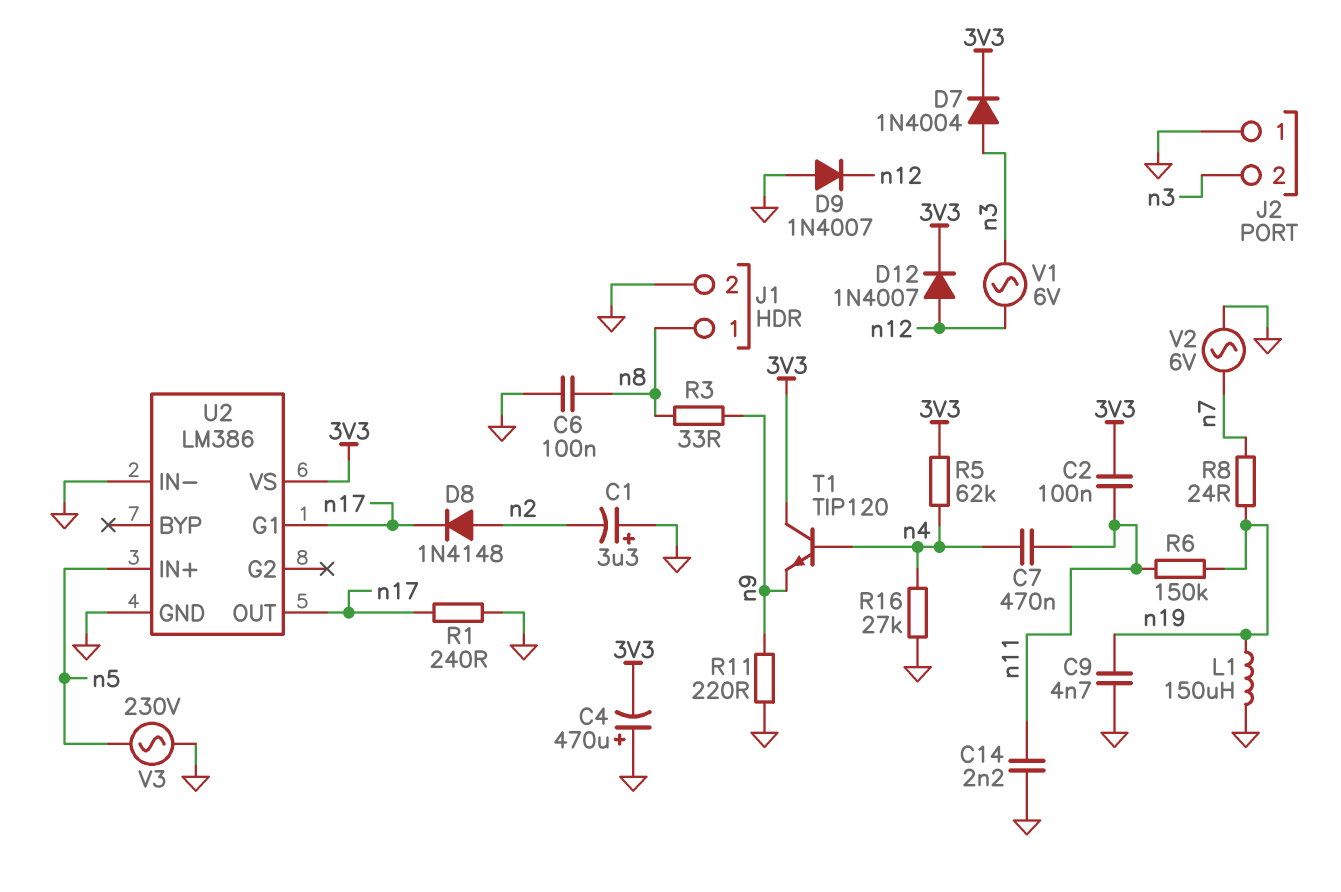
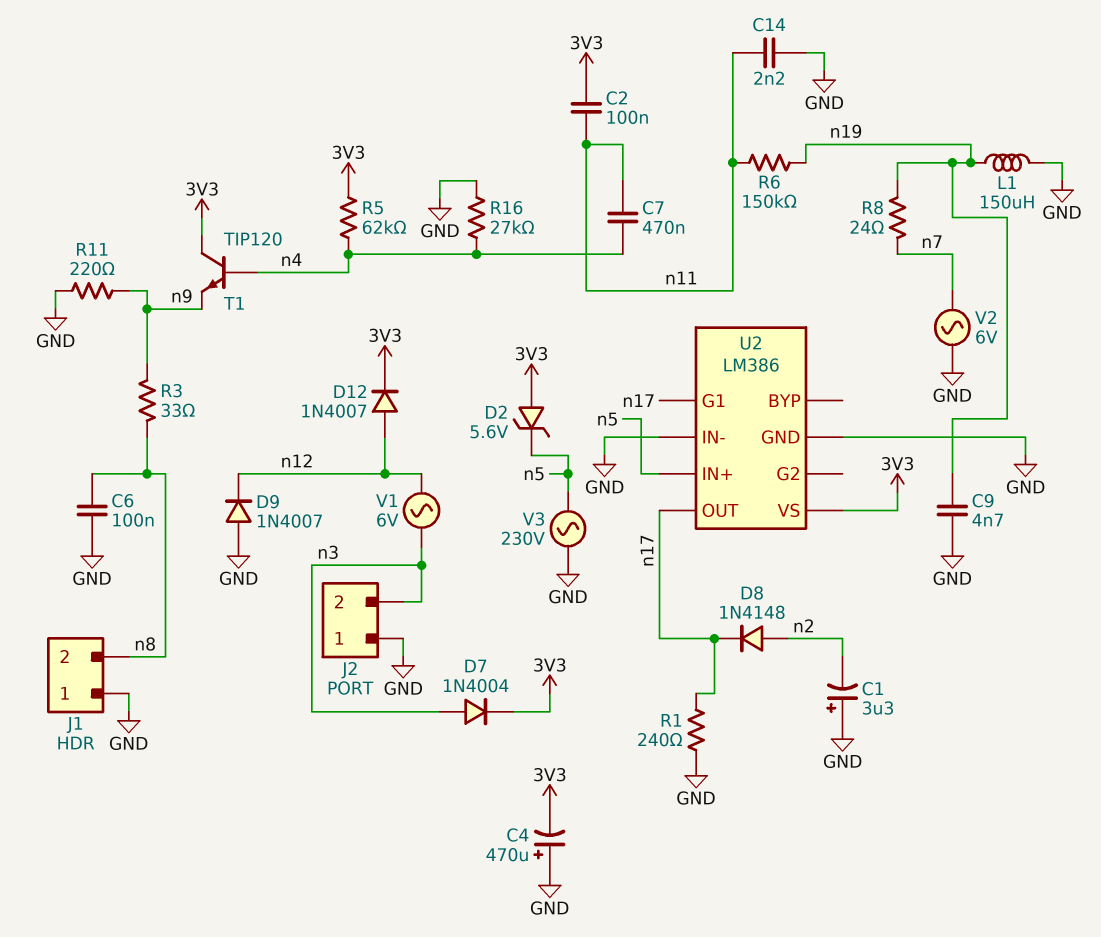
D2: none -> zener 5.6V (A 3V3, K n5)
J1 pin 1: n8 -> GND
J1 pin 2: GND -> n8

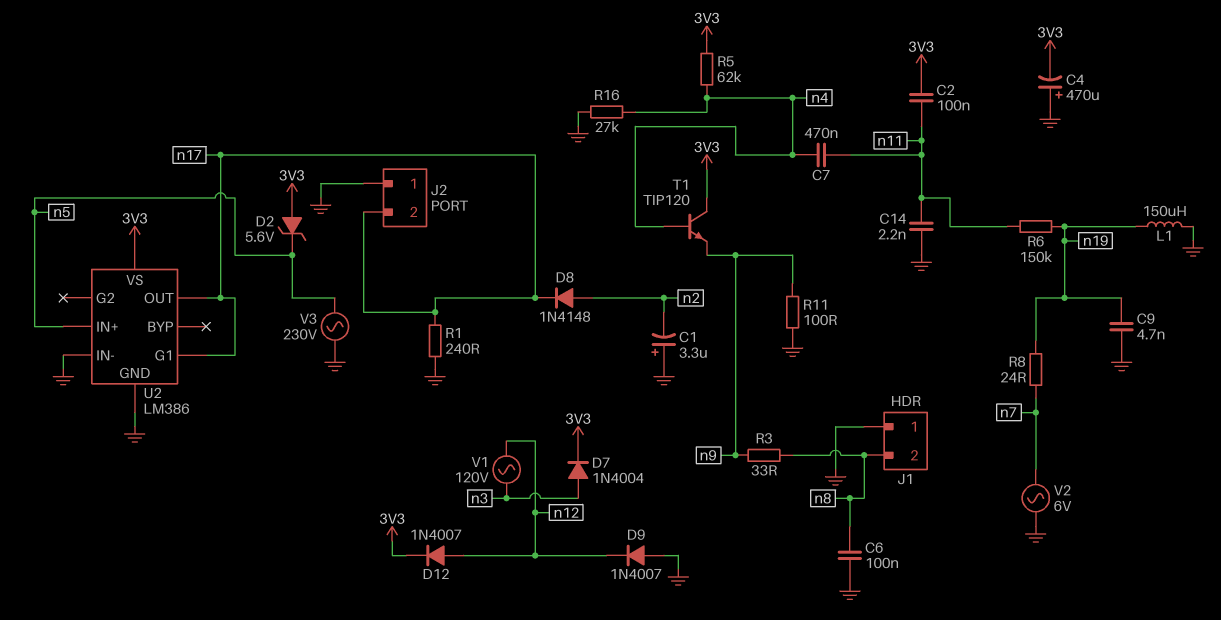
J2 pin 2: n3 -> n17
R11: 220 (GND, n9) -> 100 (GND, n9)
V1: AC 6V (n3, n12) -> AC 120V (n3, n12)

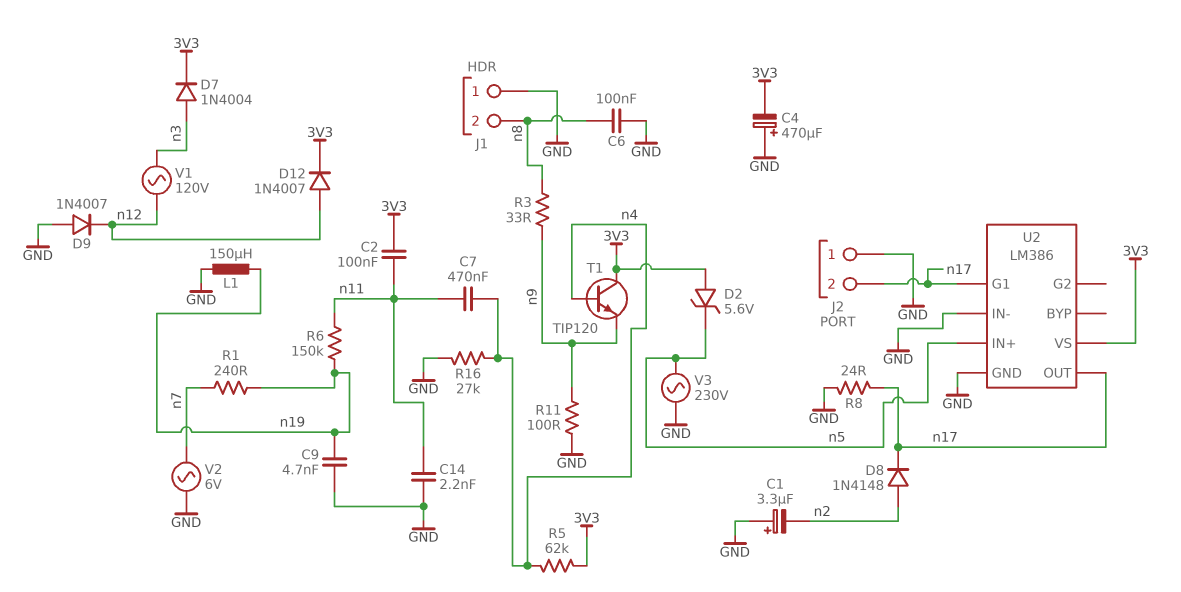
R1: 240 (GND, n17) -> 240 (n7, n19)
R8: 24 (n7, n19) -> 24 (GND, n17)

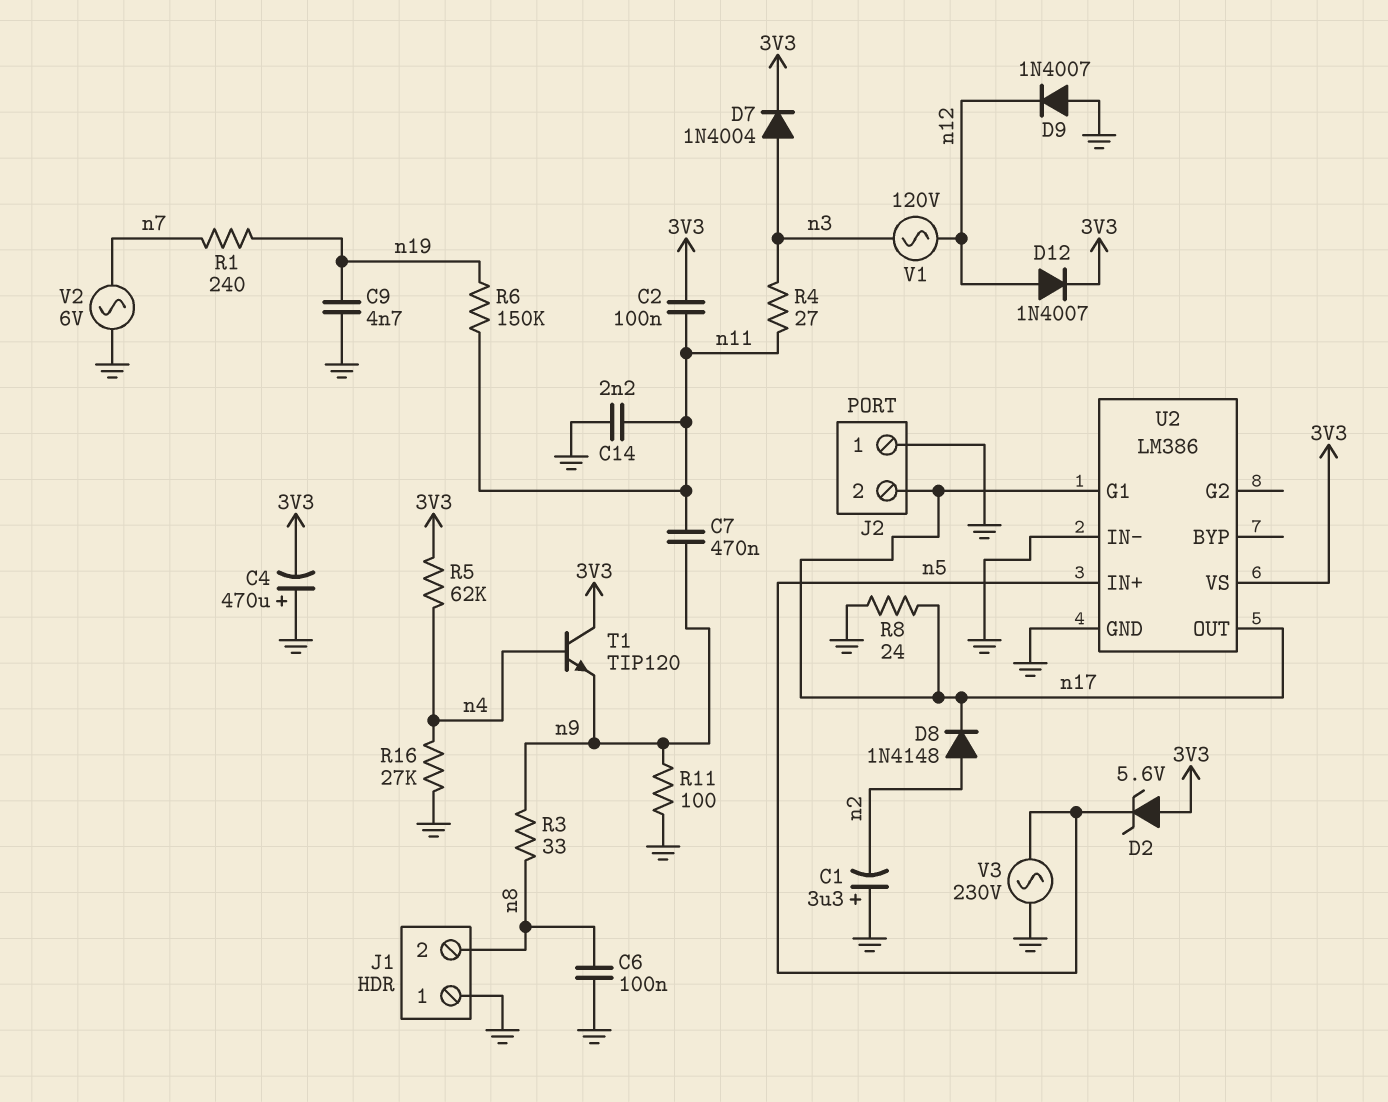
C7: 470nF (n4, n11) -> 470nF (n9, n11)
L1: 150uH (GND, n19) -> none
R4: none -> 27 (n3, n11)

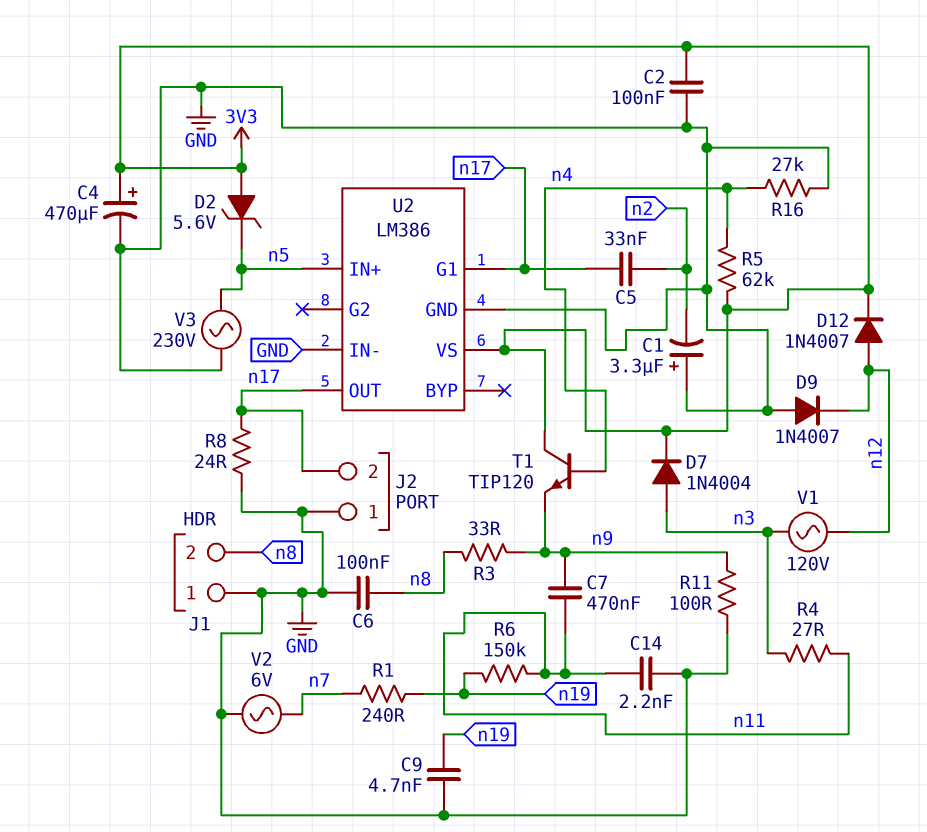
C2: 100nF (3V3, n11) -> 100nF (3V3, GND)
C4: 470uF (plus GND, minus 3V3) -> 470uF (plus 3V3, minus GND)
C5: none -> 33nF (n2, n17)
D8: diode 1N4148 (A n2, K n17) -> none

